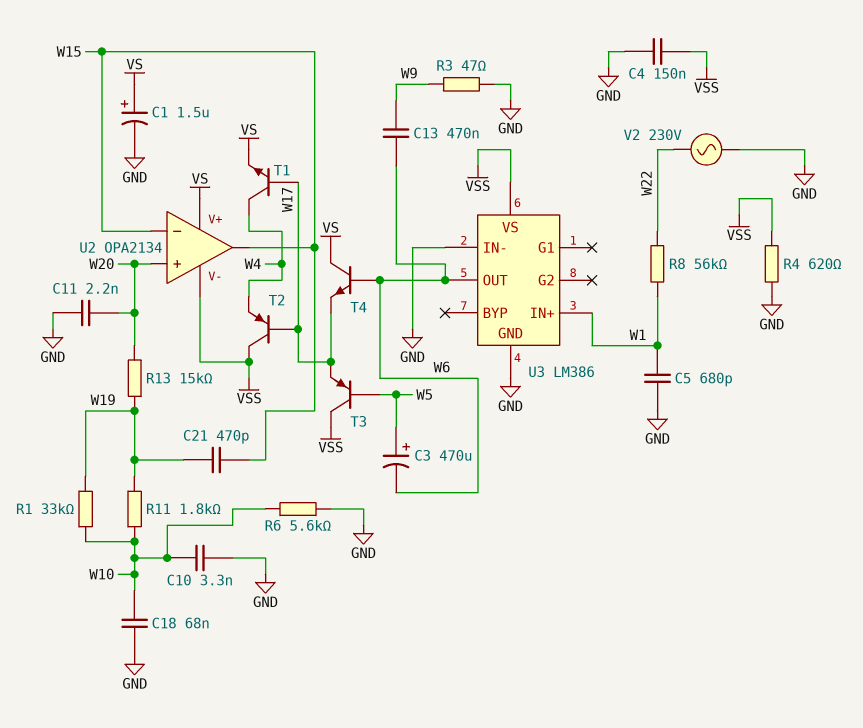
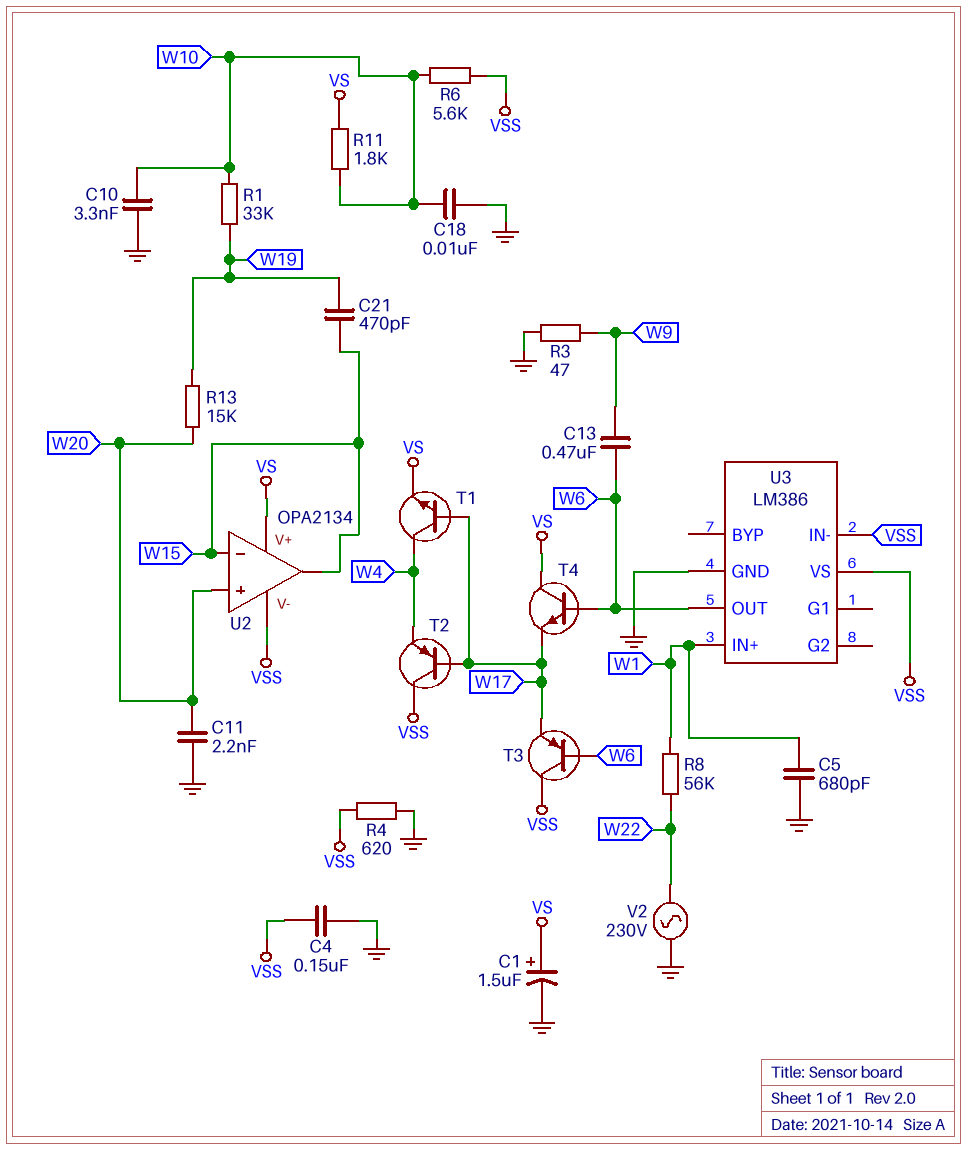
C3: 470uF (plus W5, minus W6) -> none
C18: 68nF (GND, W10) -> 10nF (GND, W10)
R6: 5.6k (GND, W10) -> 5.6k (VSS, W10)
R11: 1.8k (W10, W19) -> 1.8k (VS, W10)
T3: PNP (B W5, C VSS, E W17) -> PNP (B W6, C VSS, E W17)
U3 pin IN-: GND -> VSS

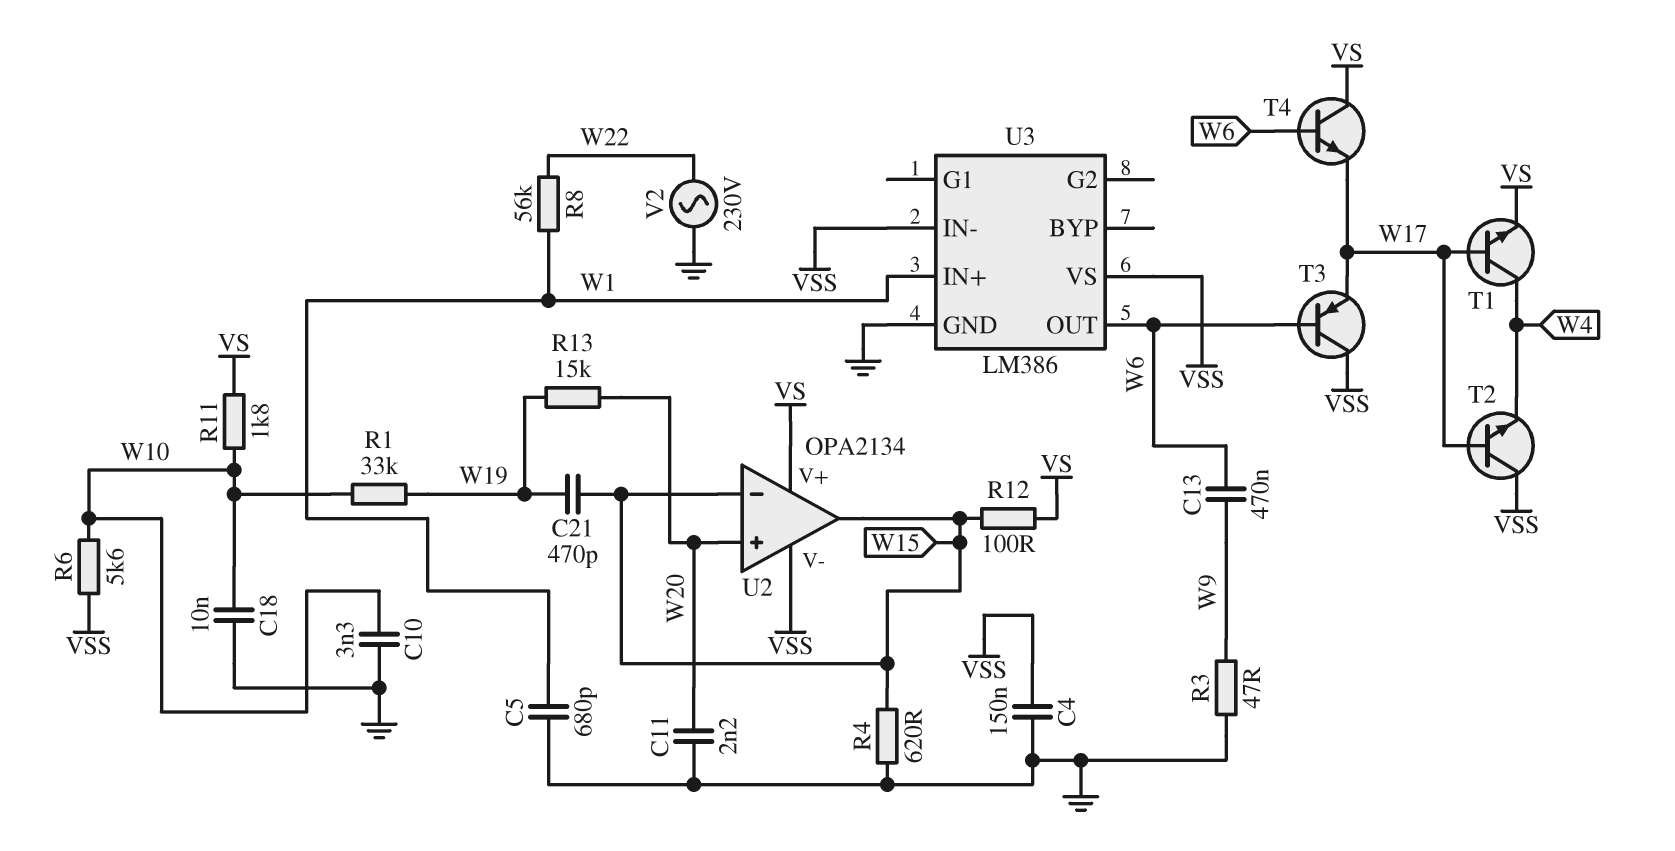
C1: 1.5uF (plus VS, minus GND) -> none
R4: 620 (GND, VSS) -> 620 (GND, W15)
R12: none -> 100 (VS, W15)
T2: PNP (B W17, C VSS, E W4) -> NPN (B W17, C VSS, E W4)

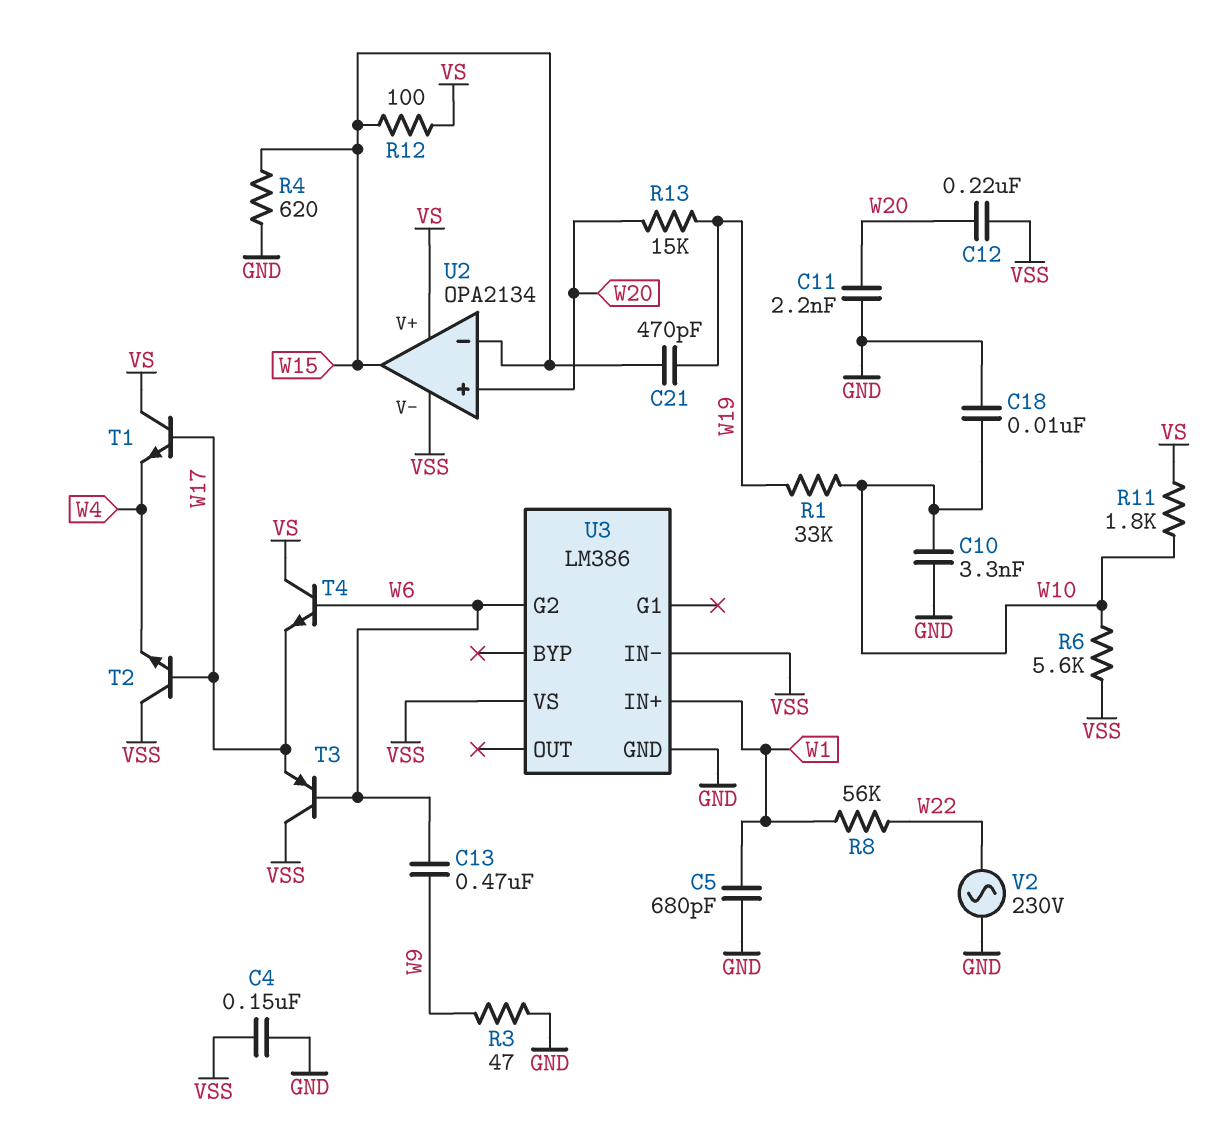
C12: none -> 220nF (VSS, W20)
T1: NPN (B W17, C W4, E VS) -> NPN (B W17, C VS, E W4)
U3 pin G2: none -> W6
U3 pin OUT: W6 -> none

